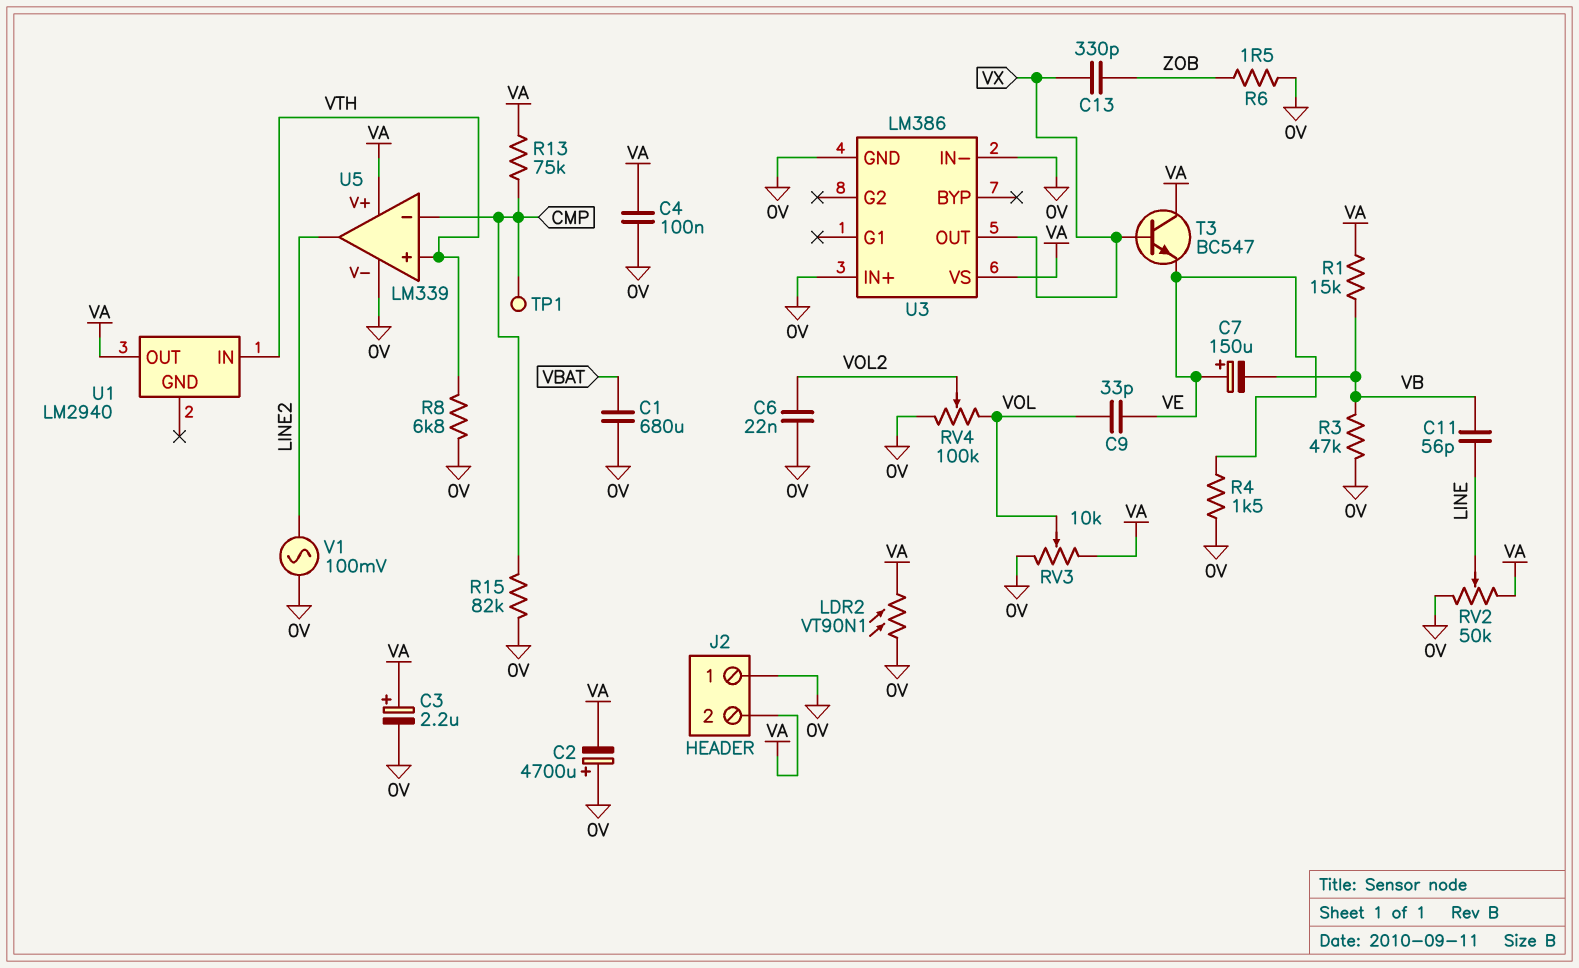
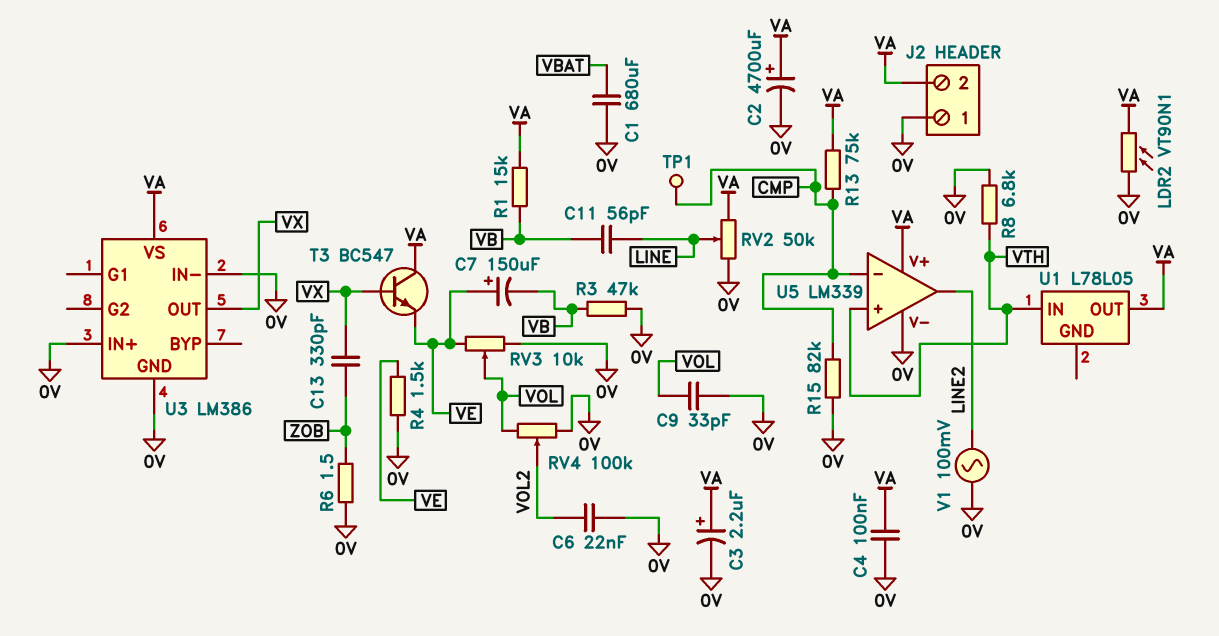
C2: 4700uF (plus 0V, minus VA) -> 4700uF (plus VA, minus 0V)
C9: 33pF (VE, VOL) -> 33pF (0V, VOL)
RV3: 10k (0V, VA, wiper VOL) -> 10k (0V, VE, wiper VOL)
U1: LM2940 -> L78L05

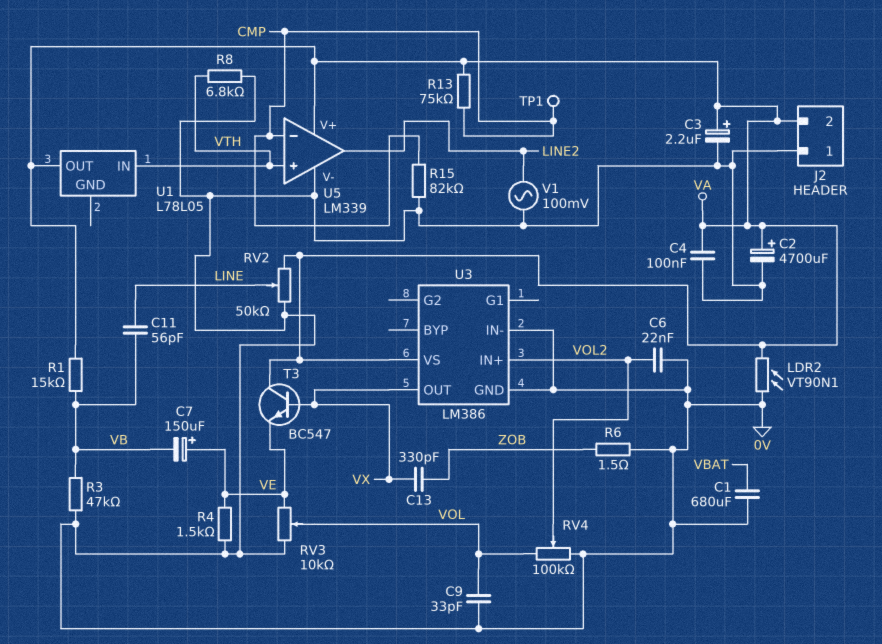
U3 pin IN+: 0V -> VOL2

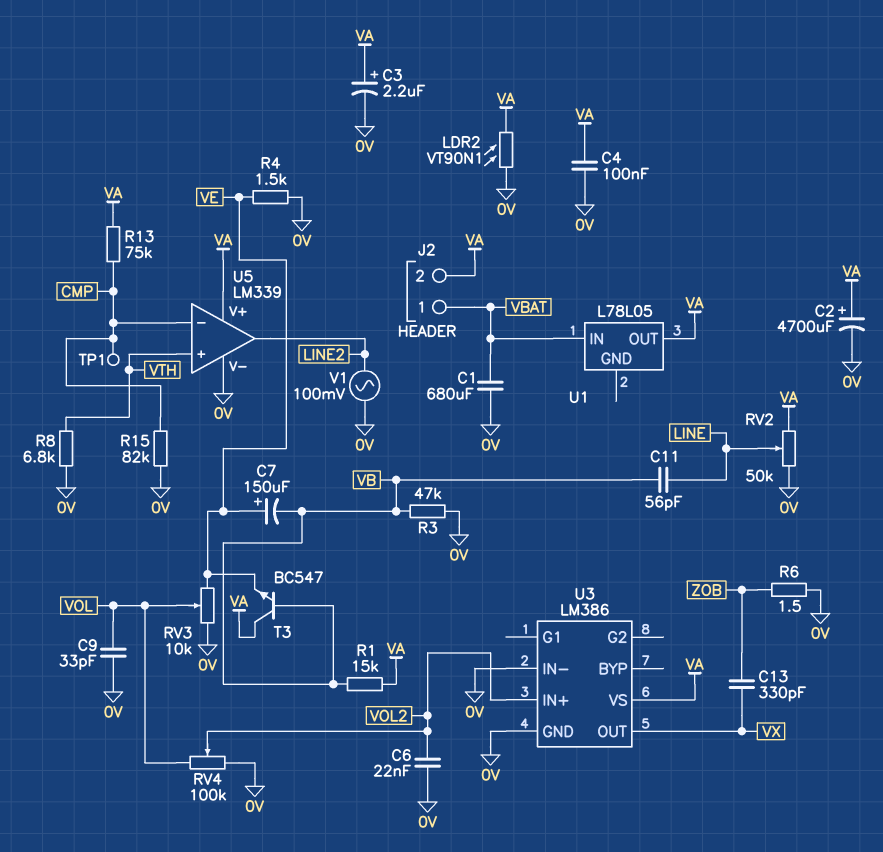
J2 pin 1: 0V -> VBAT
T3: NPN BC547 (B VX, C VA, E VE) -> NPN BC547 (B VB, C VA, E VE)
U1 pin IN: VTH -> VBAT

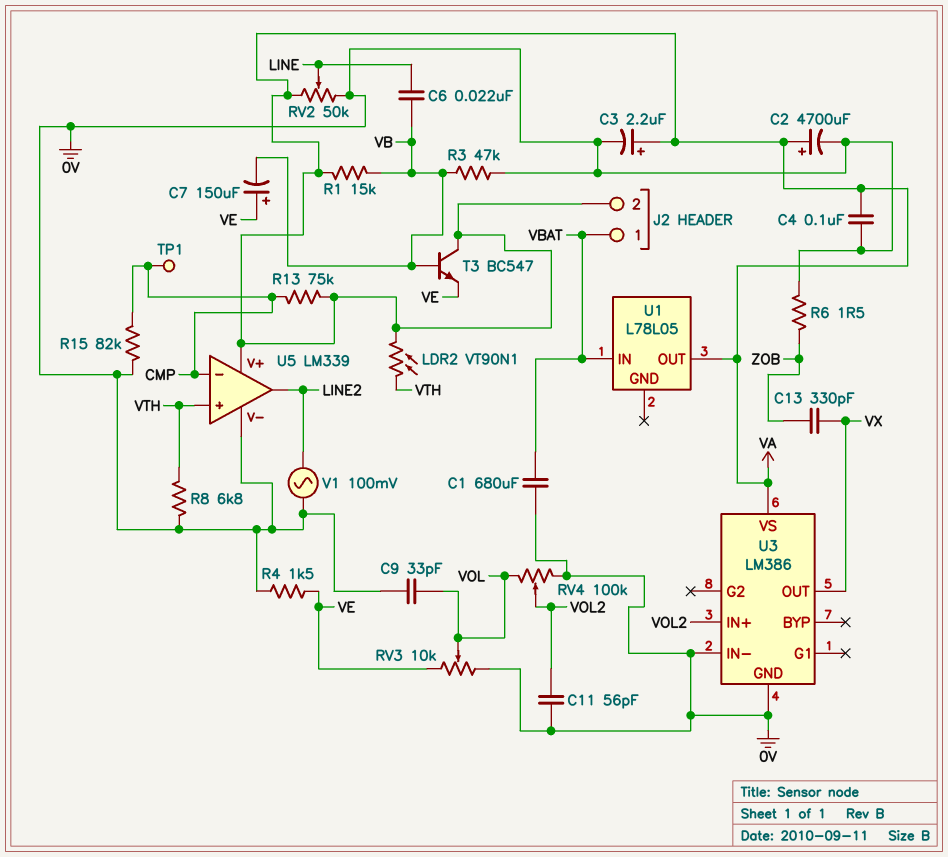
C6: 22nF (0V, VOL2) -> 22nF (LINE, VB)
C11: 56pF (LINE, VB) -> 56pF (0V, VOL2)
LDR2: VT90N1 (0V, VA) -> VT90N1 (VA, VTH)

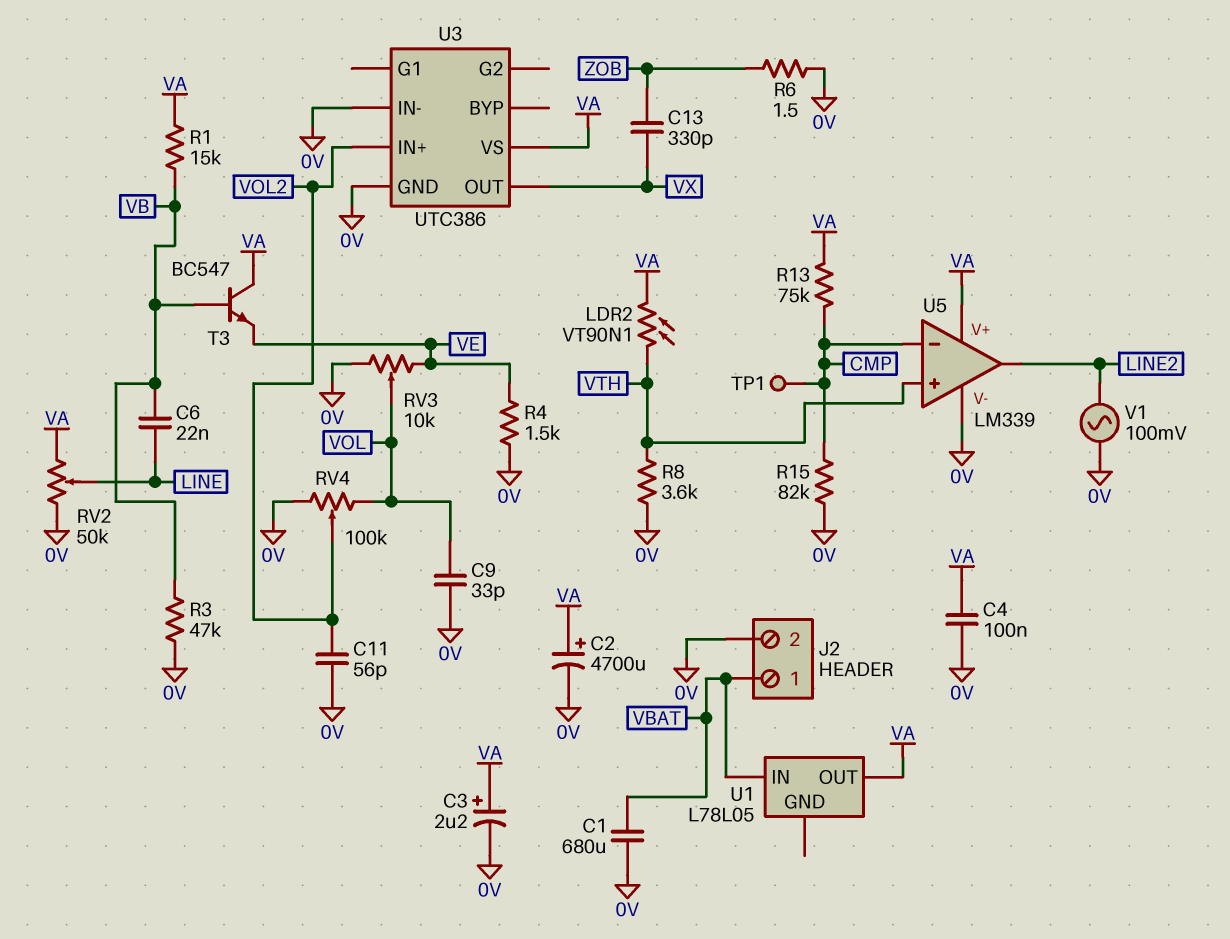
C7: 150uF (plus VE, minus VB) -> none
J2 pin 2: VA -> 0V
R8: 6.8k (0V, VTH) -> 3.6k (0V, VTH)
U3: LM386 -> UTC386

